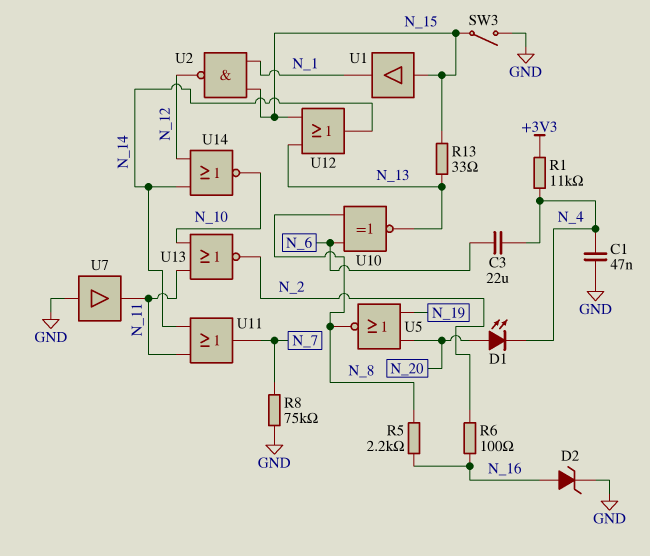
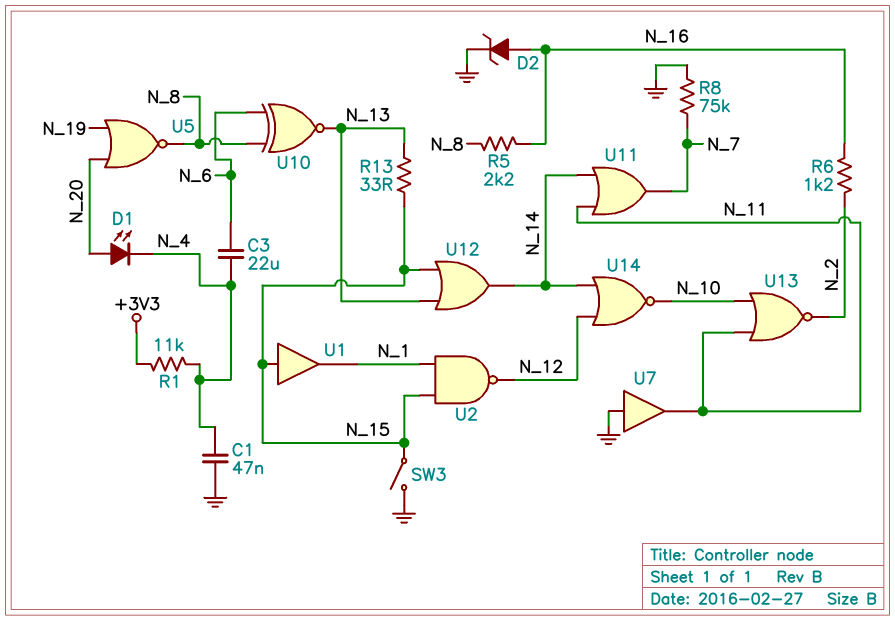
R6: 100 (N_2, N_16) -> 1.2k (N_2, N_16)

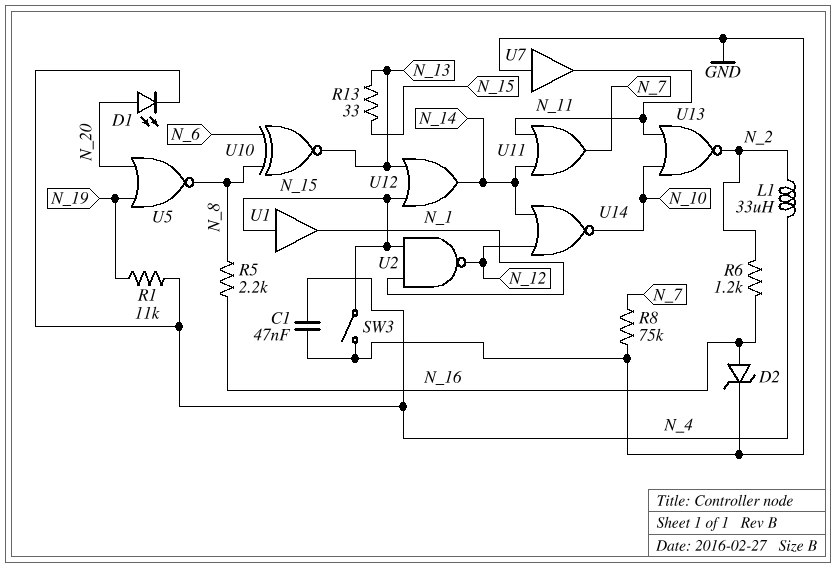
C3: 22uF (N_4, N_6) -> none
L1: none -> 33uH (N_2, N_4)
R1: 11k (+3V3, N_4) -> 11k (N_4, N_19)

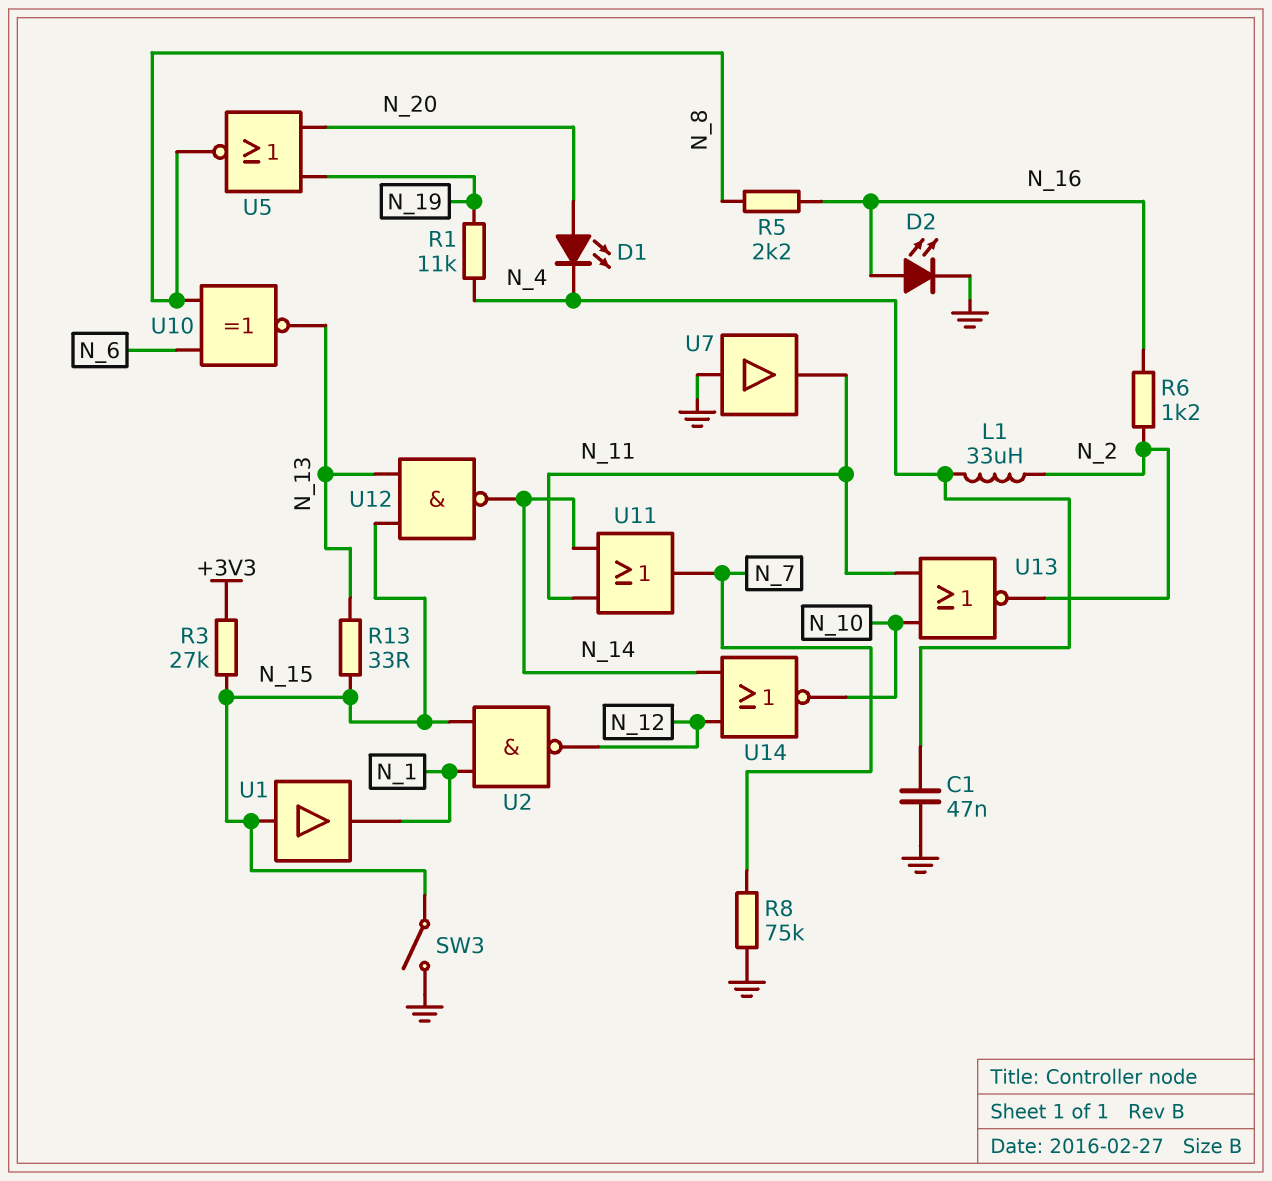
D2: zener (A N_16, K GND) -> LED (A N_16, K GND)
R3: none -> 27k (+3V3, N_15)
U12: OR (in N_13, in N_15, out N_14) -> NAND (in N_13, in N_15, out N_14)

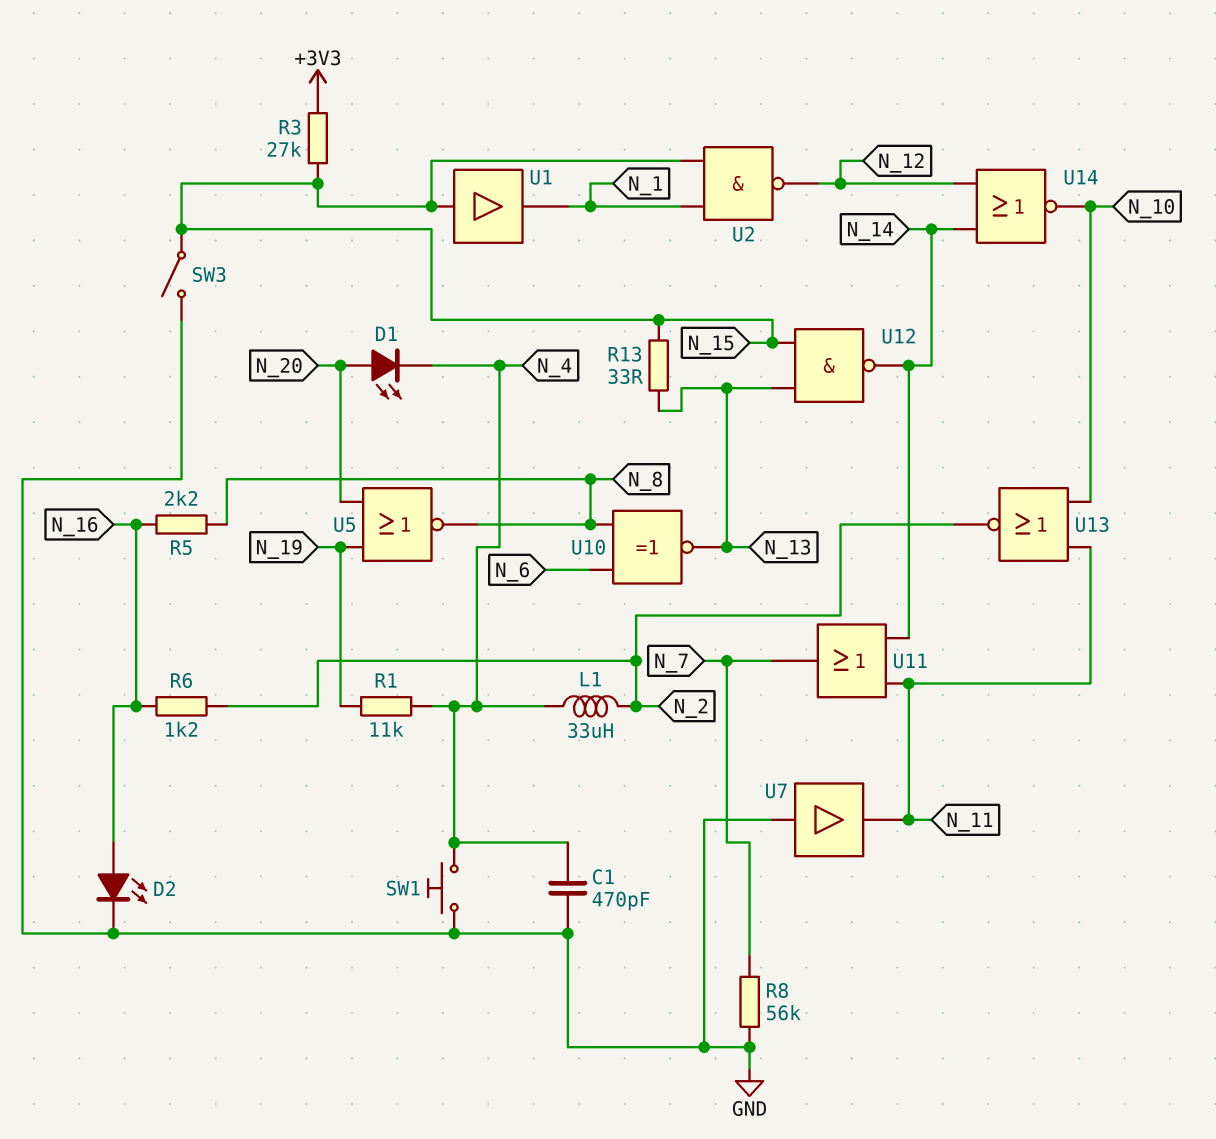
C1: 47nF (GND, N_4) -> 470pF (GND, N_4)
R8: 75k (GND, N_7) -> 56k (GND, N_7)
SW1: none -> button (GND, N_4)

